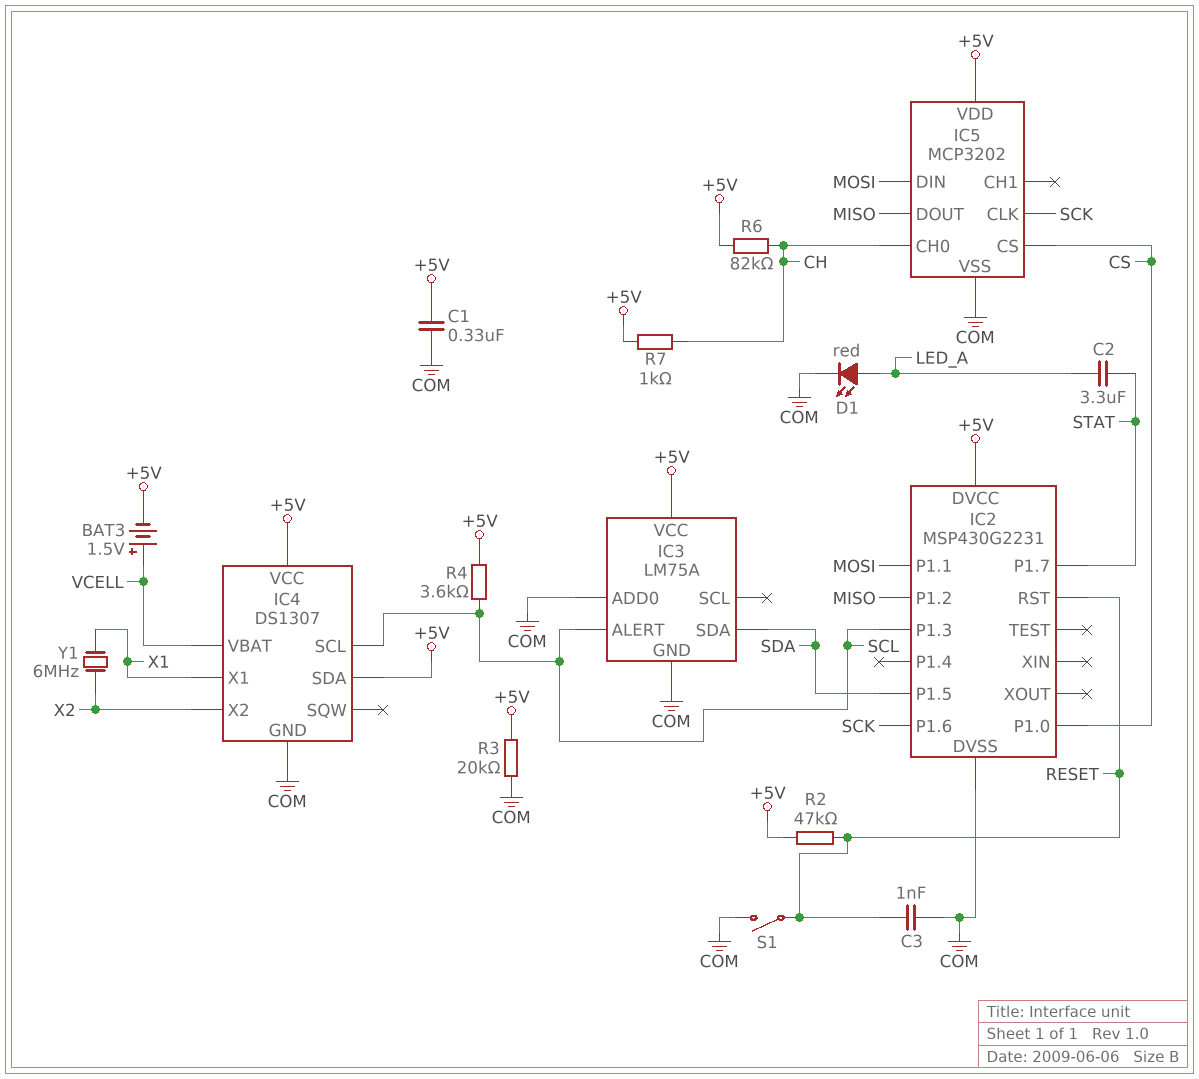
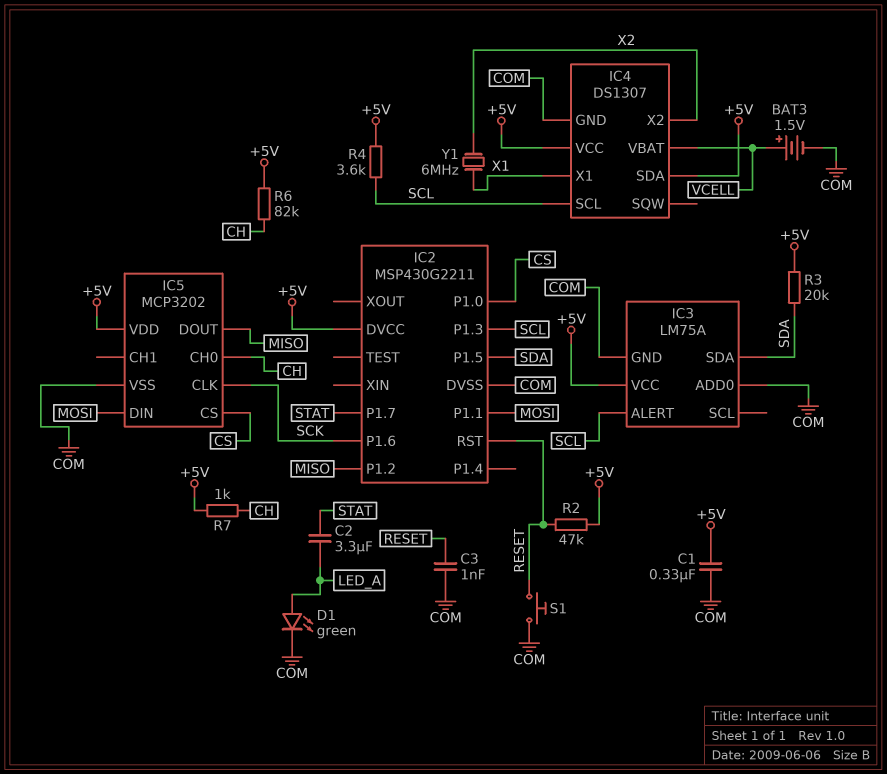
BAT3: 1.5V (plus VCELL, minus +5V) -> 1.5V (plus VCELL, minus COM)
D1: LED red (A LED_A, K COM) -> LED green (A LED_A, K COM)
IC2: MSP430G2231 -> MSP430G2211
R3: 20k (+5V, COM) -> 20k (+5V, SDA)
S1: switch (COM, RESET) -> button (COM, RESET)

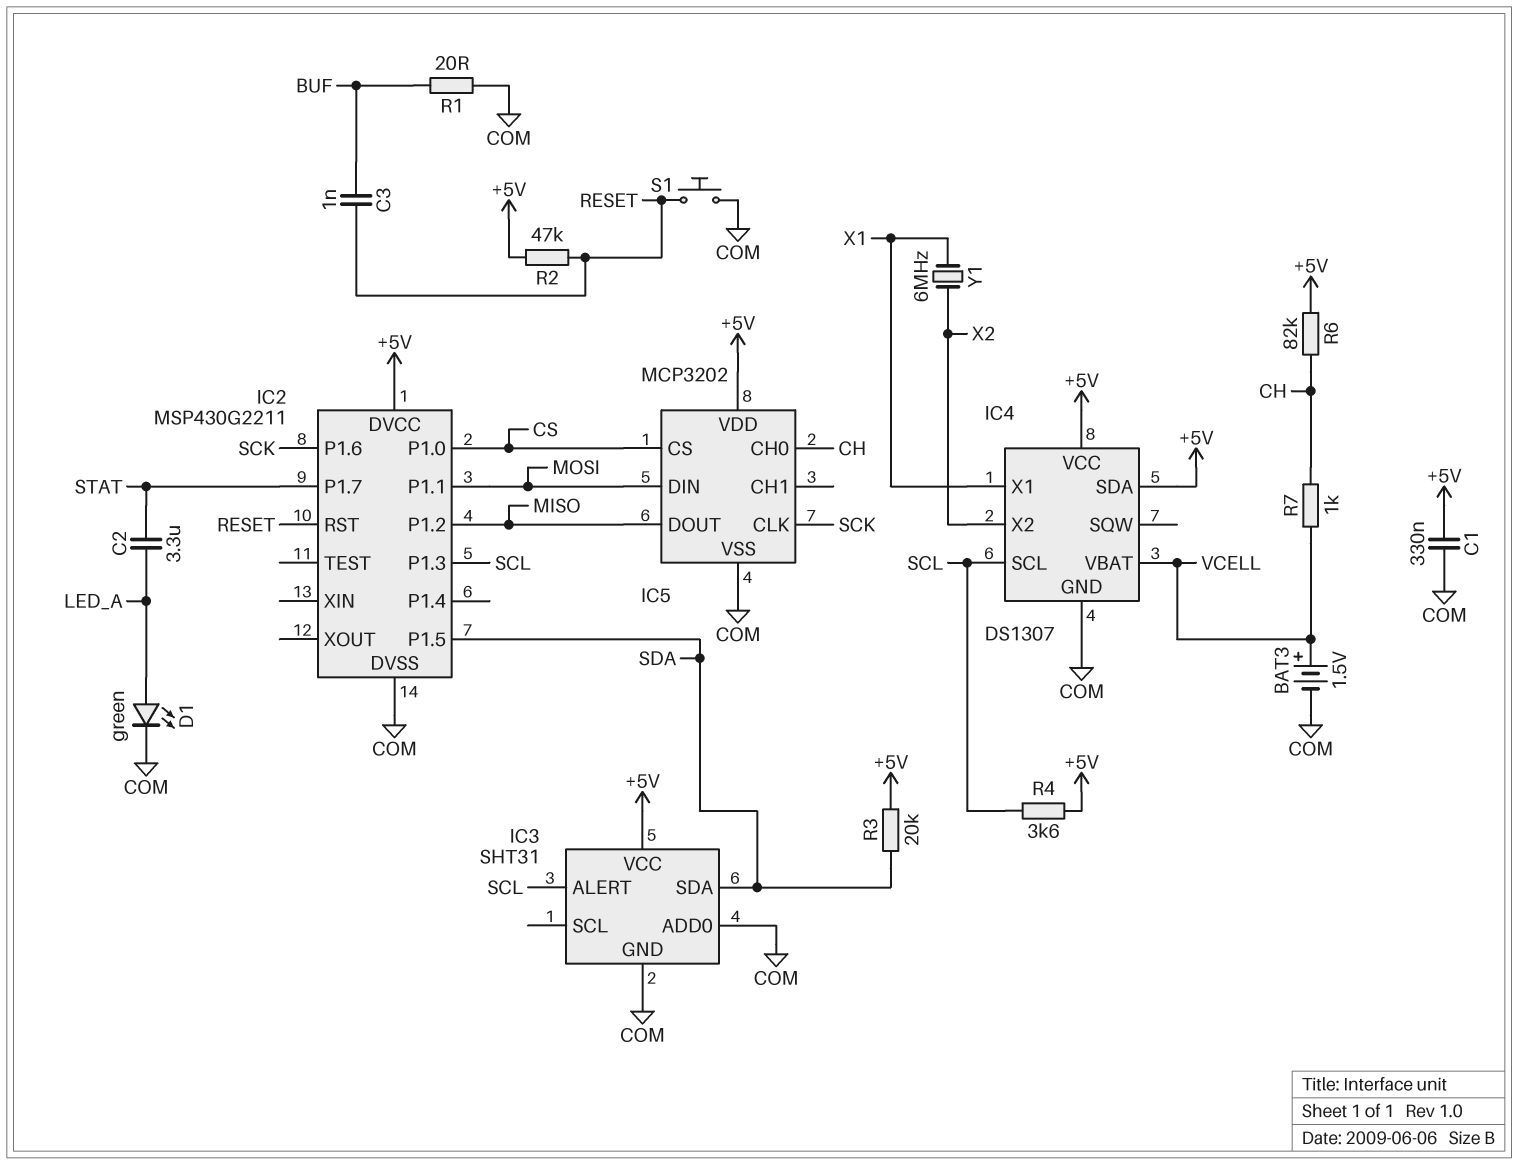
C3: 1nF (COM, RESET) -> 1nF (BUF, RESET)
IC3: LM75A -> SHT31
R1: none -> 20 (BUF, COM)
R7: 1k (+5V, CH) -> 1k (CH, VCELL)

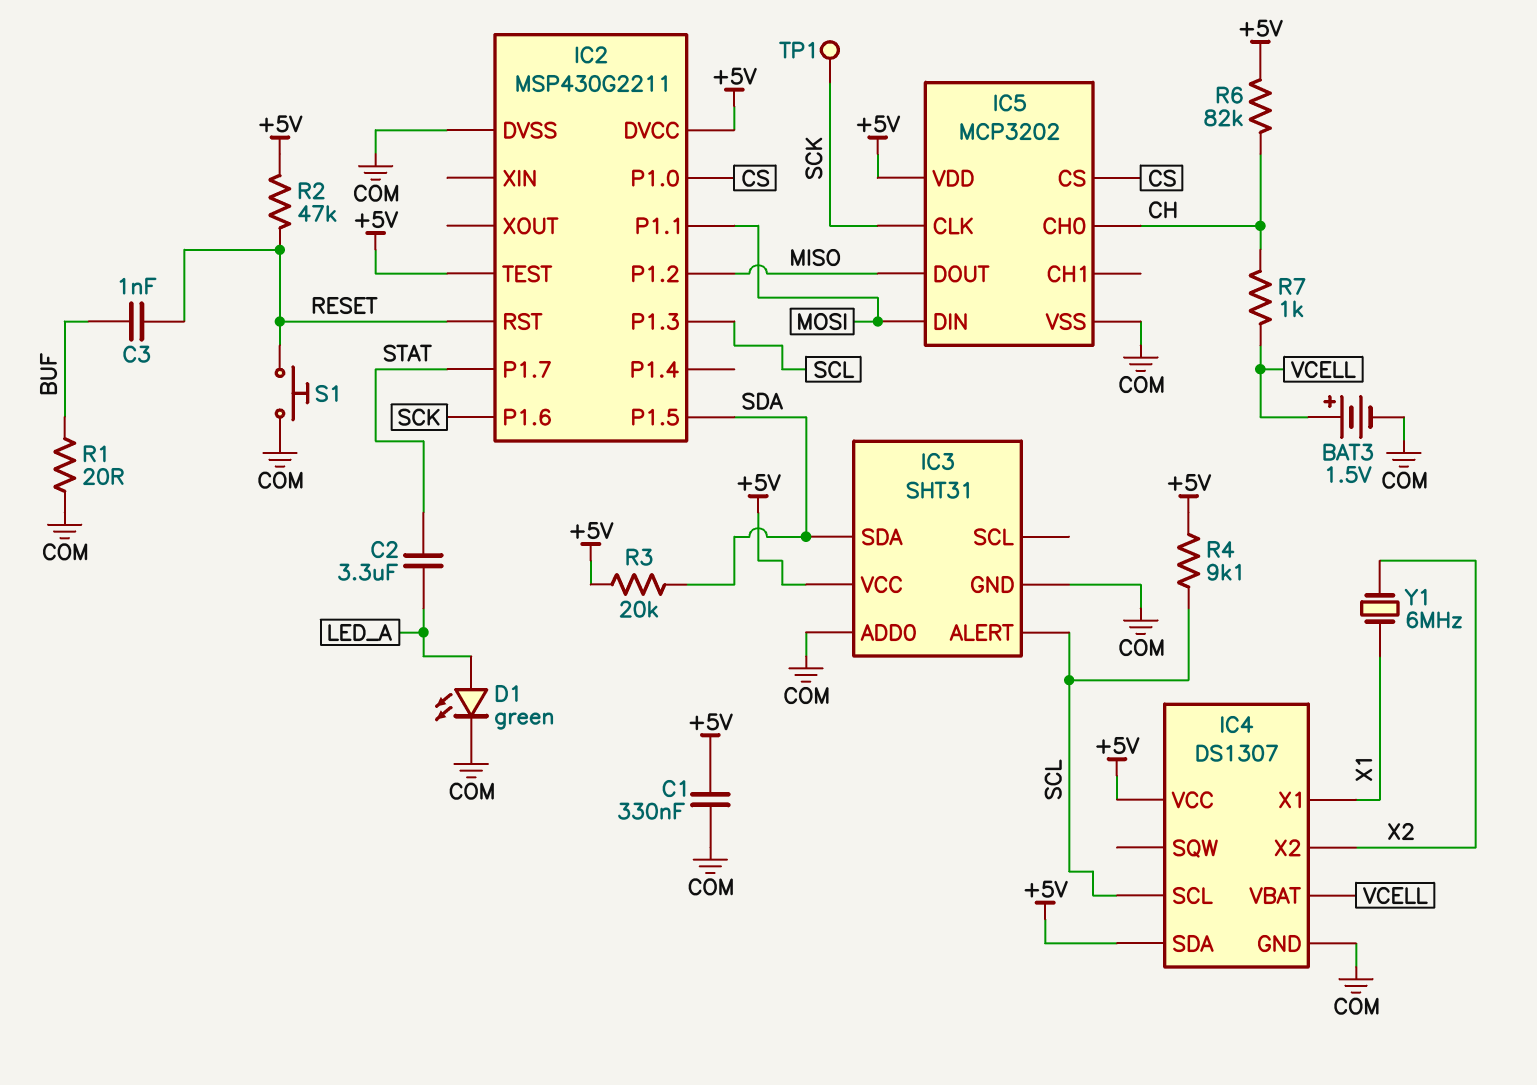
IC2 pin TEST: none -> +5V
R4: 3.6k (+5V, SCL) -> 9.1k (+5V, SCL)
TP1: none -> test point (SCK)

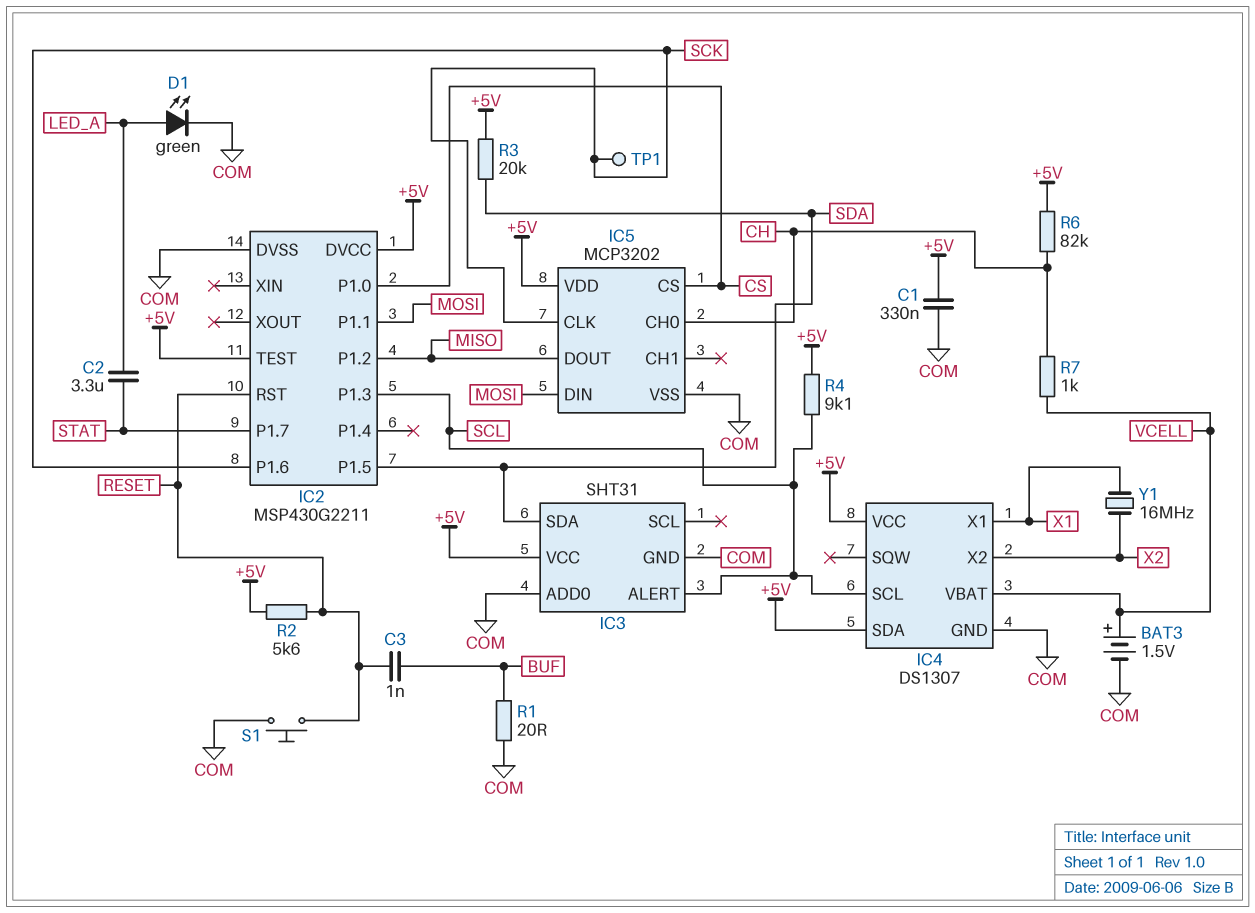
R2: 47k (+5V, RESET) -> 5.6k (+5V, RESET)
Y1: 6MHz (X1, X2) -> 16MHz (X1, X2)

